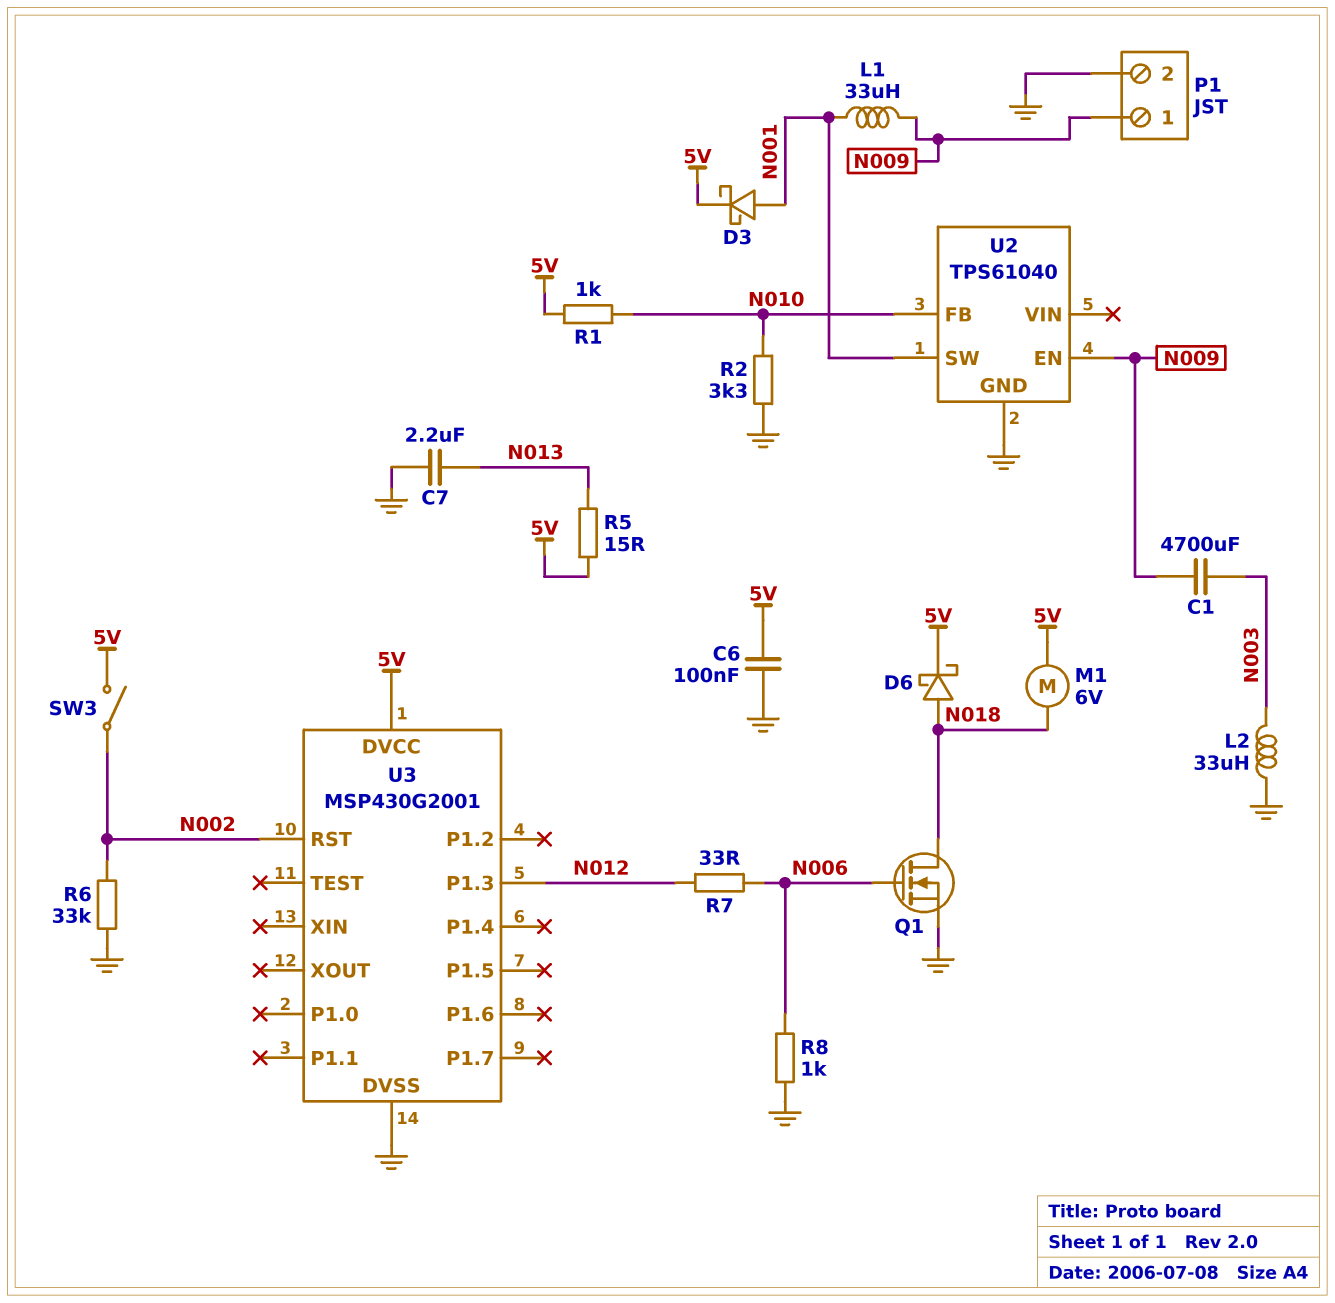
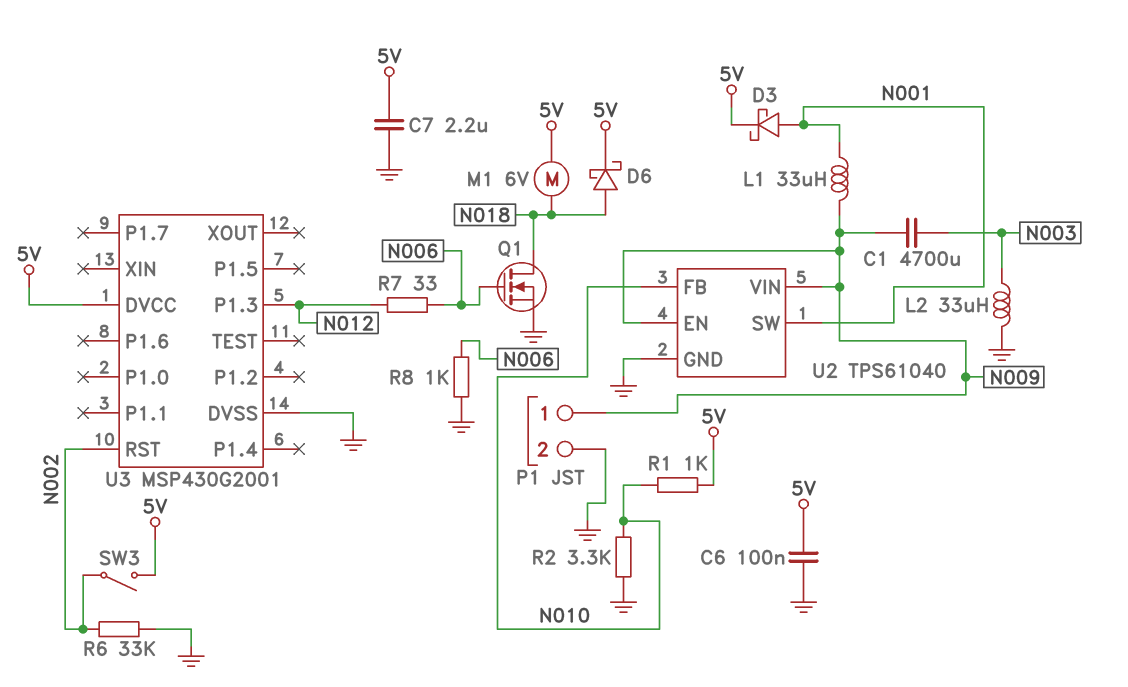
C7: 2.2uF (GND, N013) -> 2.2uF (5V, GND)
R5: 15 (5V, N013) -> none
U2 pin VIN: none -> N009

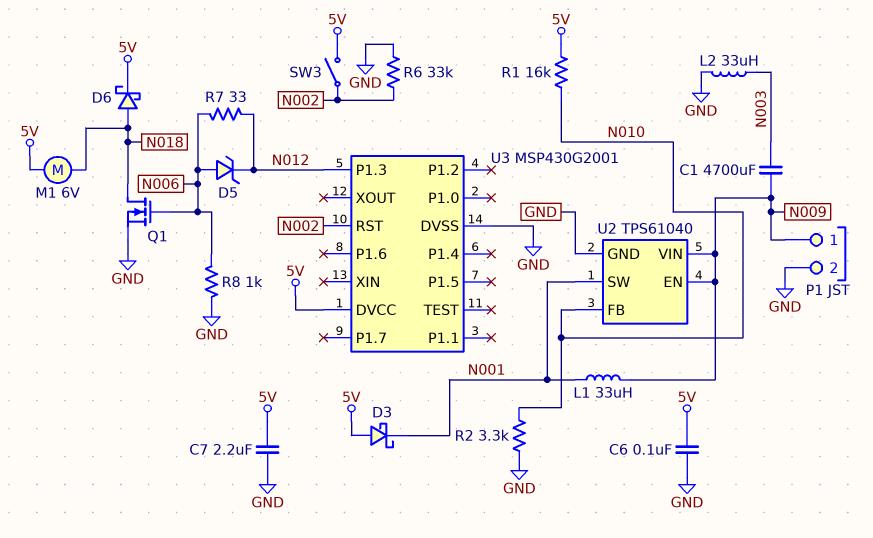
D3: schottky (A N001, K 5V) -> schottky (A 5V, K N001)
D5: none -> zener (A N006, K N012)
R1: 1k (5V, N010) -> 16k (5V, N010)

